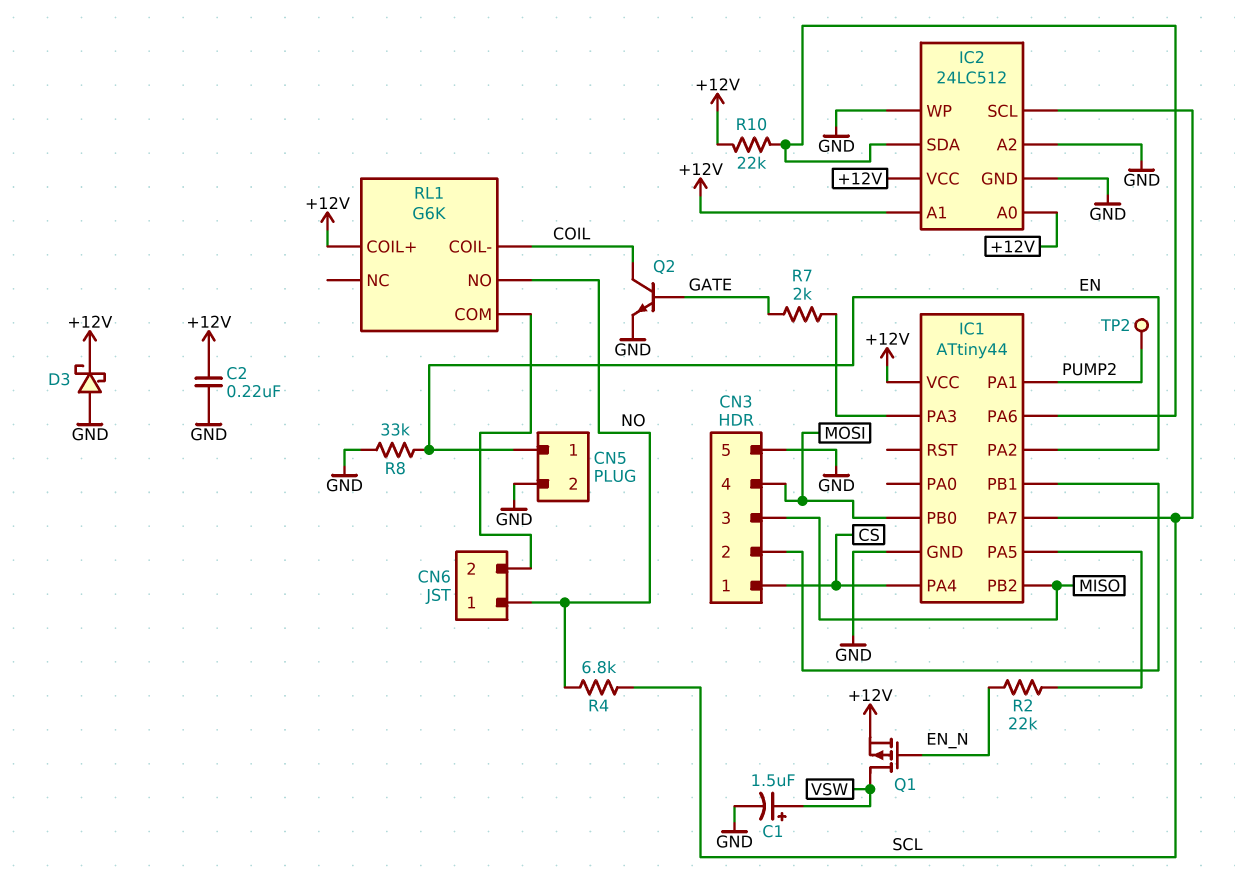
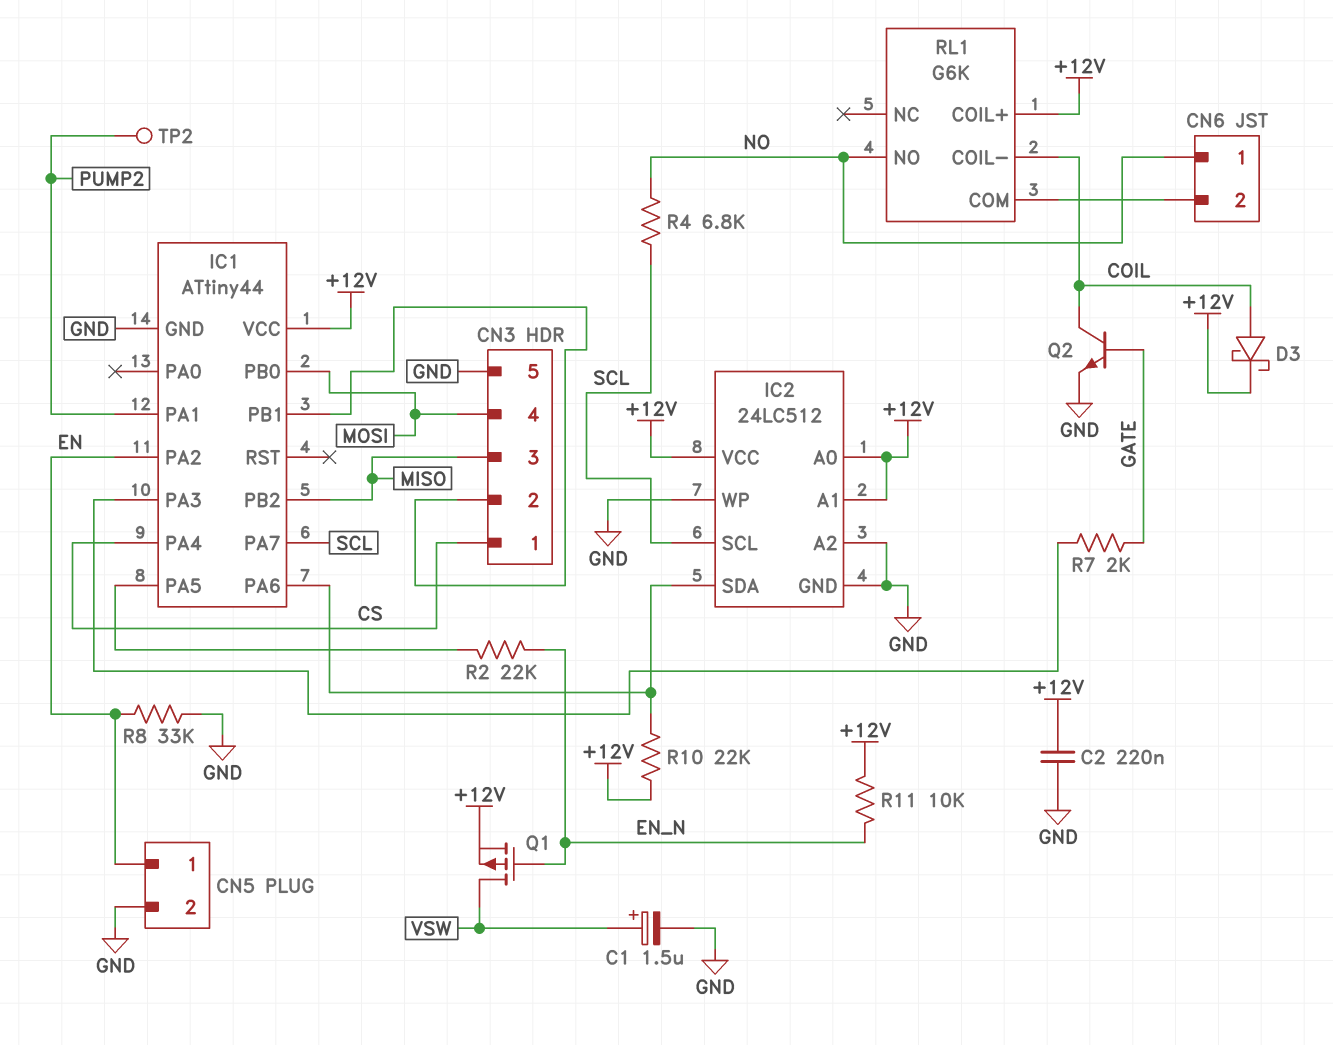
D3: schottky (A GND, K +12V) -> schottky (A COIL, K +12V)
R11: none -> 10k (+12V, EN_N)

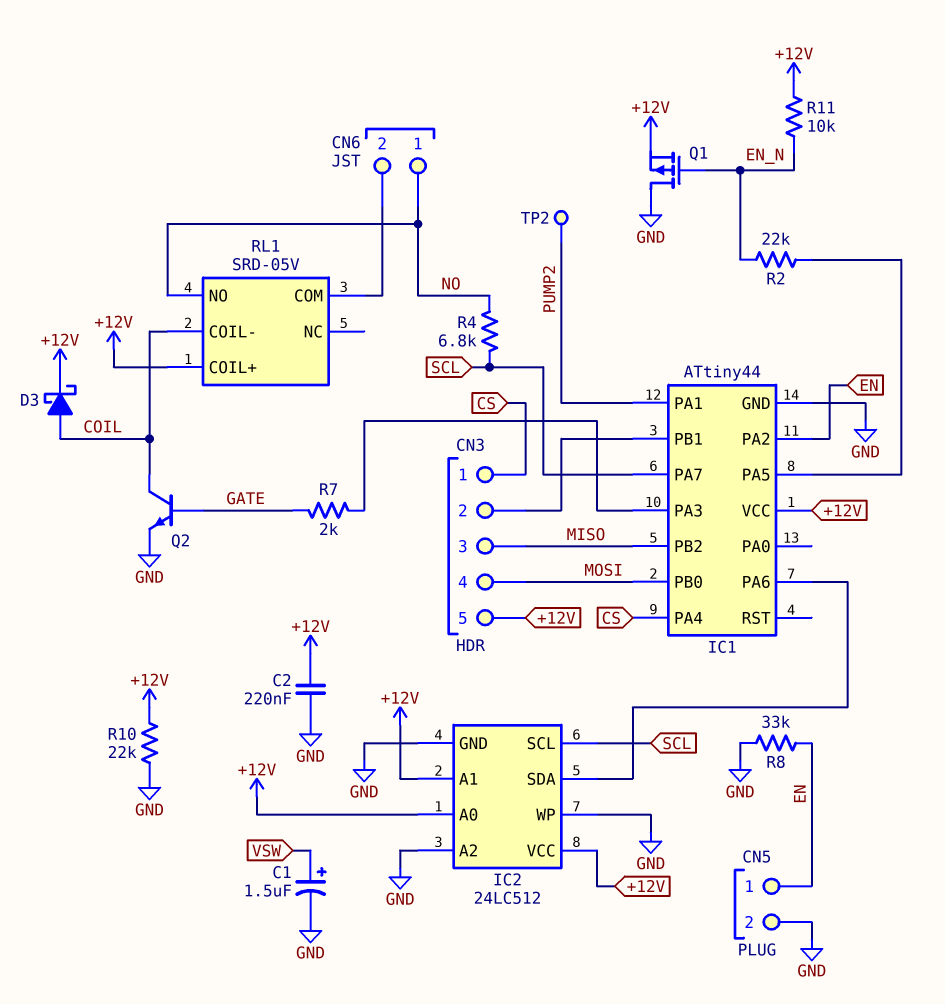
CN3 pin 5: GND -> +12V
Q1: PMOS (G EN_N, D VSW, S +12V) -> PMOS (G EN_N, D GND, S +12V)
R10: 22k (+12V, IC1/PA6) -> 22k (+12V, GND)
RL1: G6K -> SRD-05V

